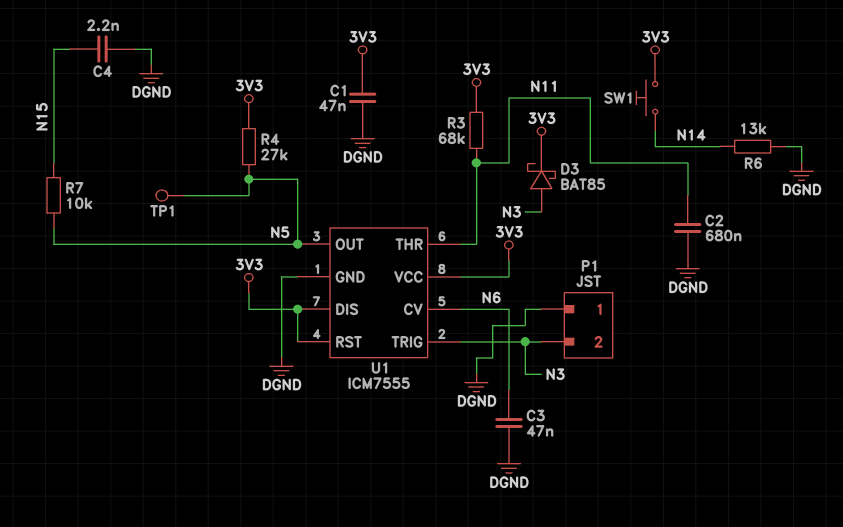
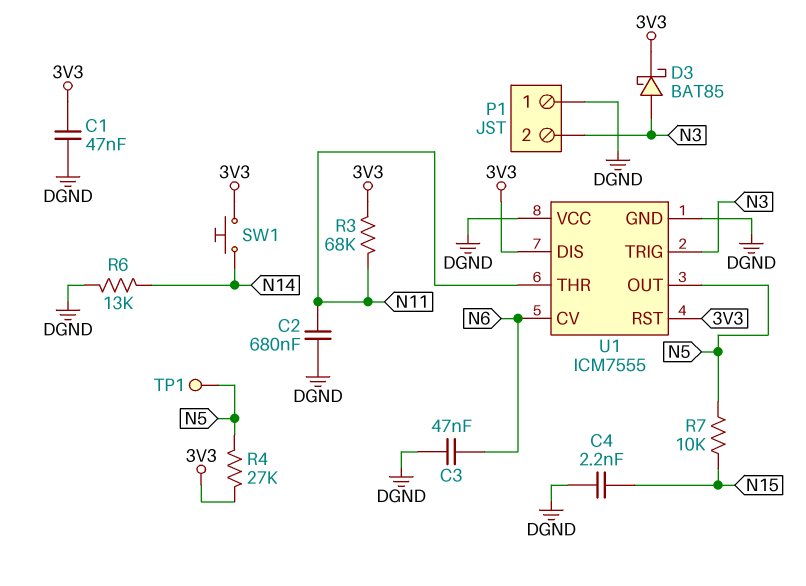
U1 pin VCC: 3V3 -> DGND

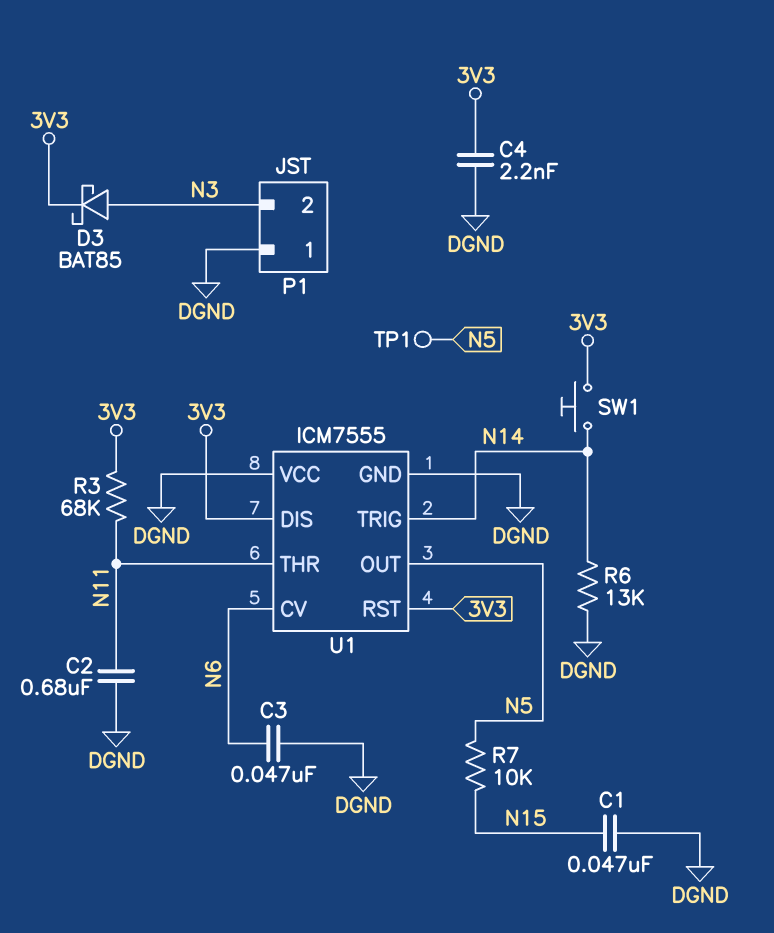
C1: 47nF (3V3, DGND) -> 47nF (DGND, N15)
C4: 2.2nF (DGND, N15) -> 2.2nF (3V3, DGND)
R4: 27k (3V3, N5) -> none
U1 pin TRIG: N3 -> N14

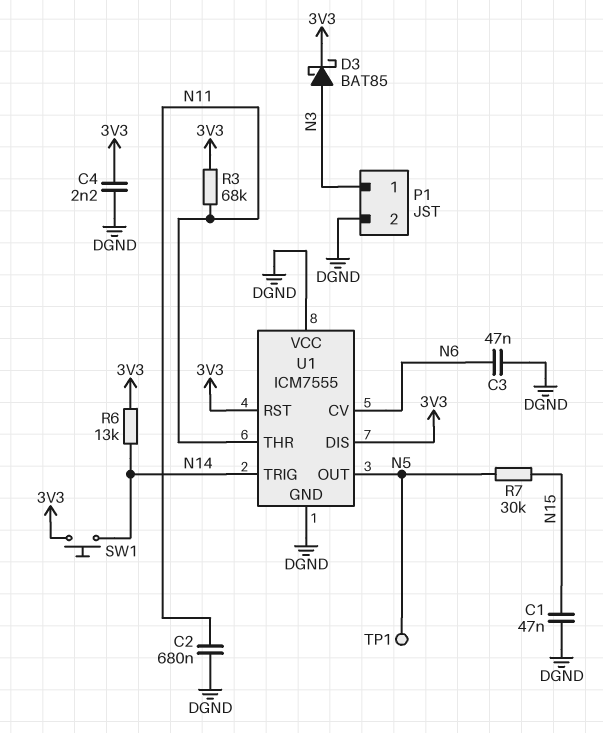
P1 pin 1: DGND -> N3
P1 pin 2: N3 -> DGND
R6: 13k (DGND, N14) -> 13k (3V3, N14)
R7: 10k (N5, N15) -> 30k (N5, N15)

